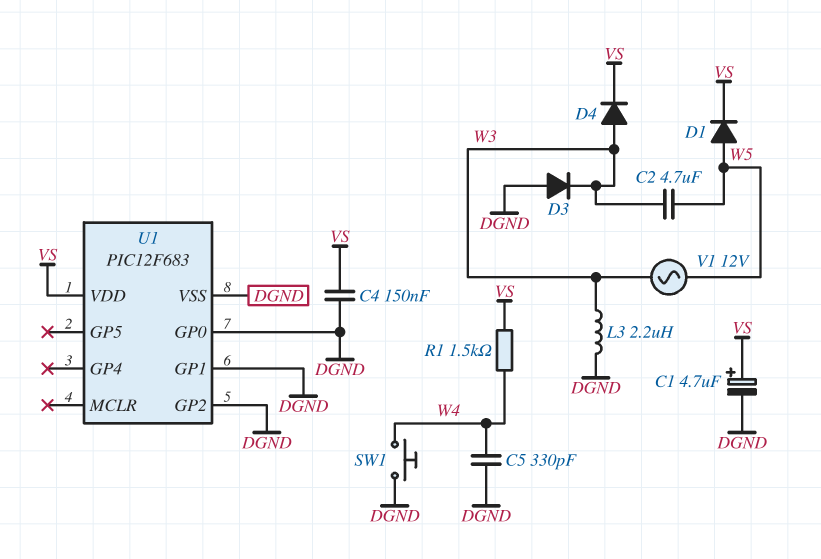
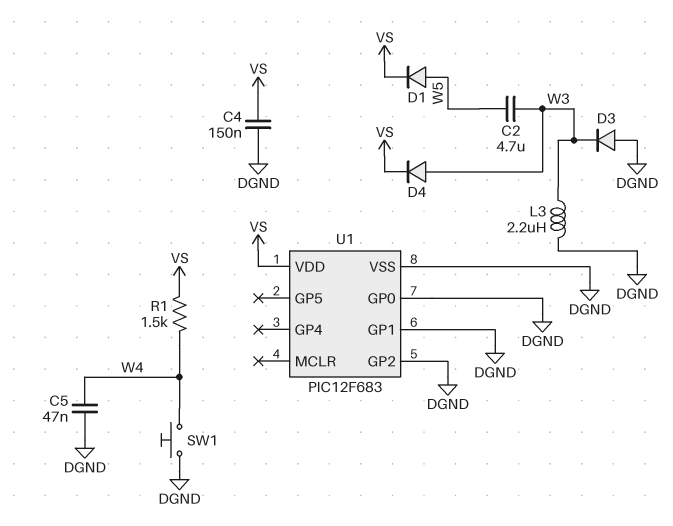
C1: 4.7uF (plus VS, minus DGND) -> none
C5: 330pF (DGND, W4) -> 47nF (DGND, W4)
V1: AC 12V (W3, W5) -> none

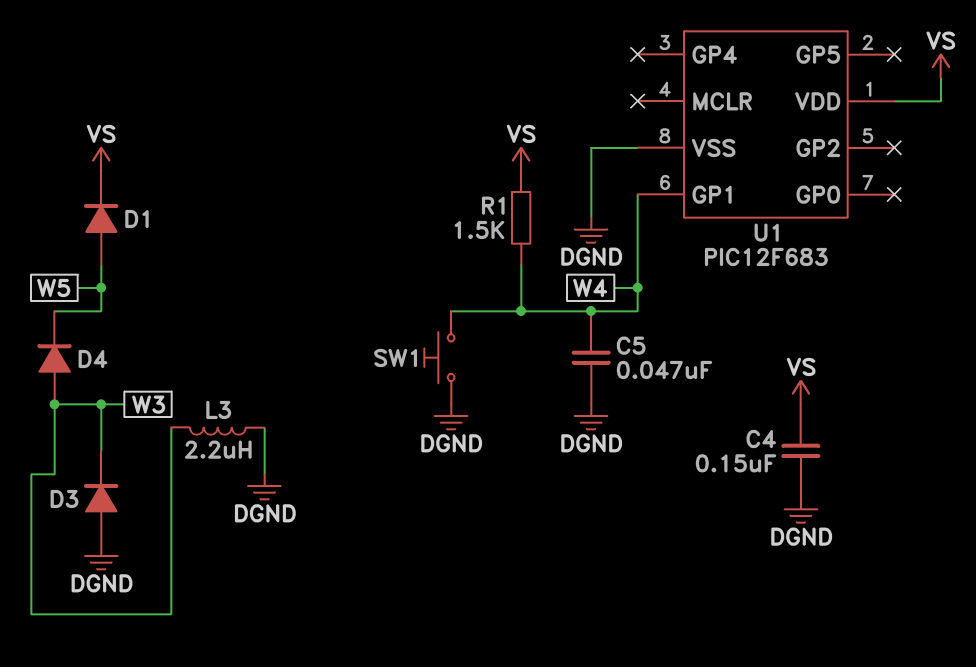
C2: 4.7uF (W3, W5) -> none
D4: diode (A W3, K VS) -> diode (A W3, K W5)
U1 pin GP0: DGND -> none
U1 pin GP1: DGND -> W4
U1 pin GP2: DGND -> none

